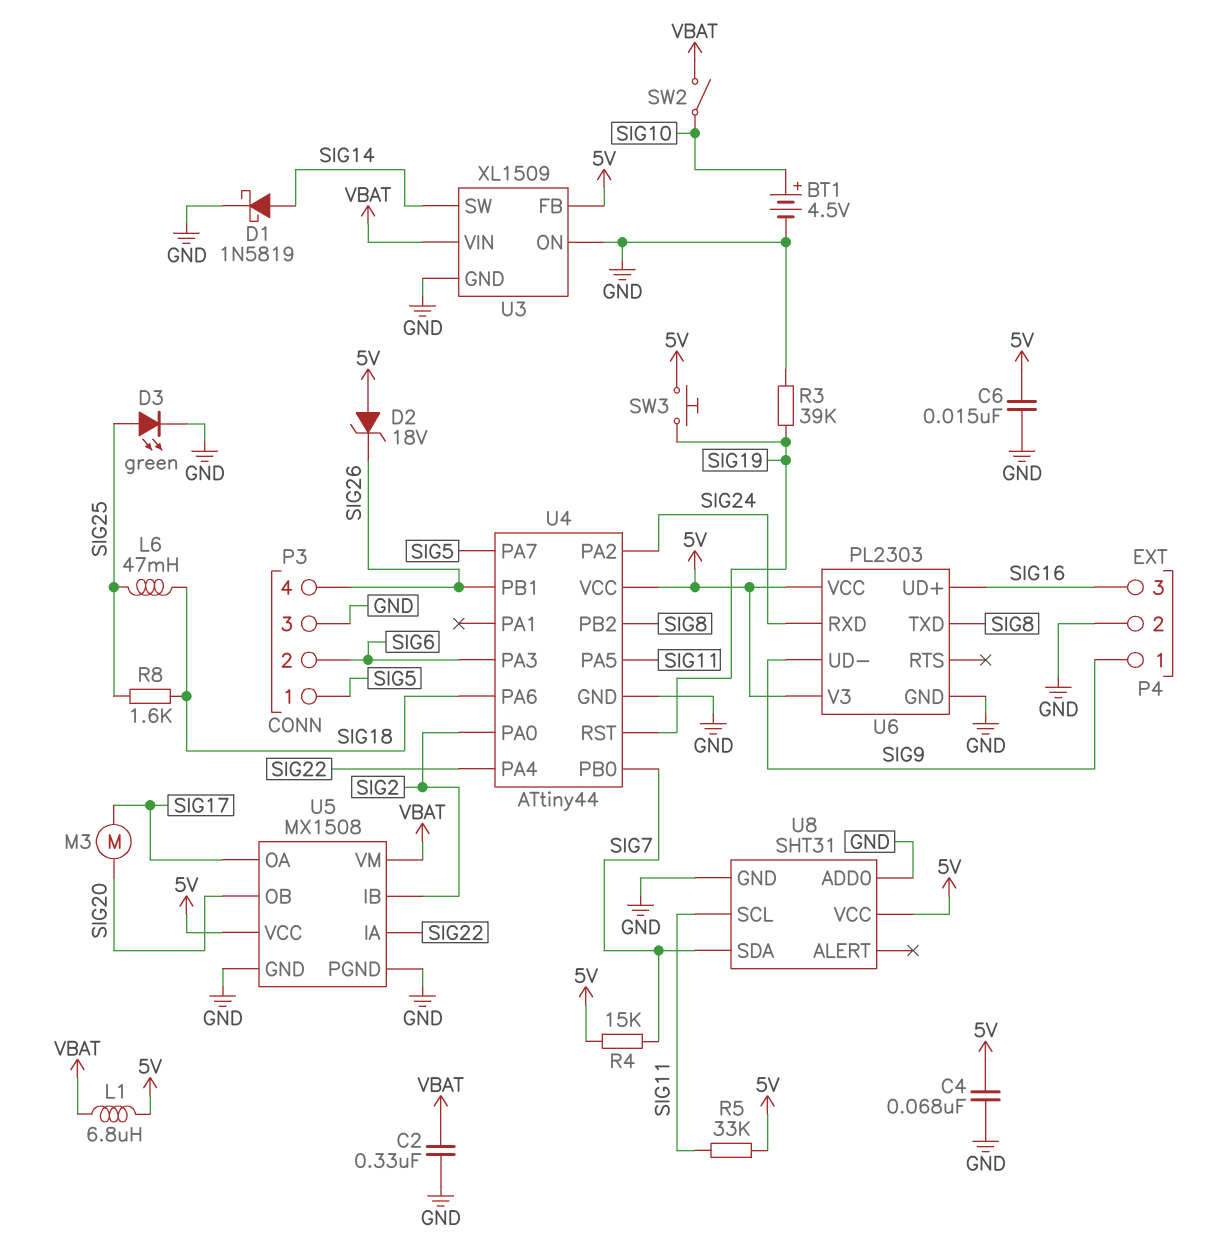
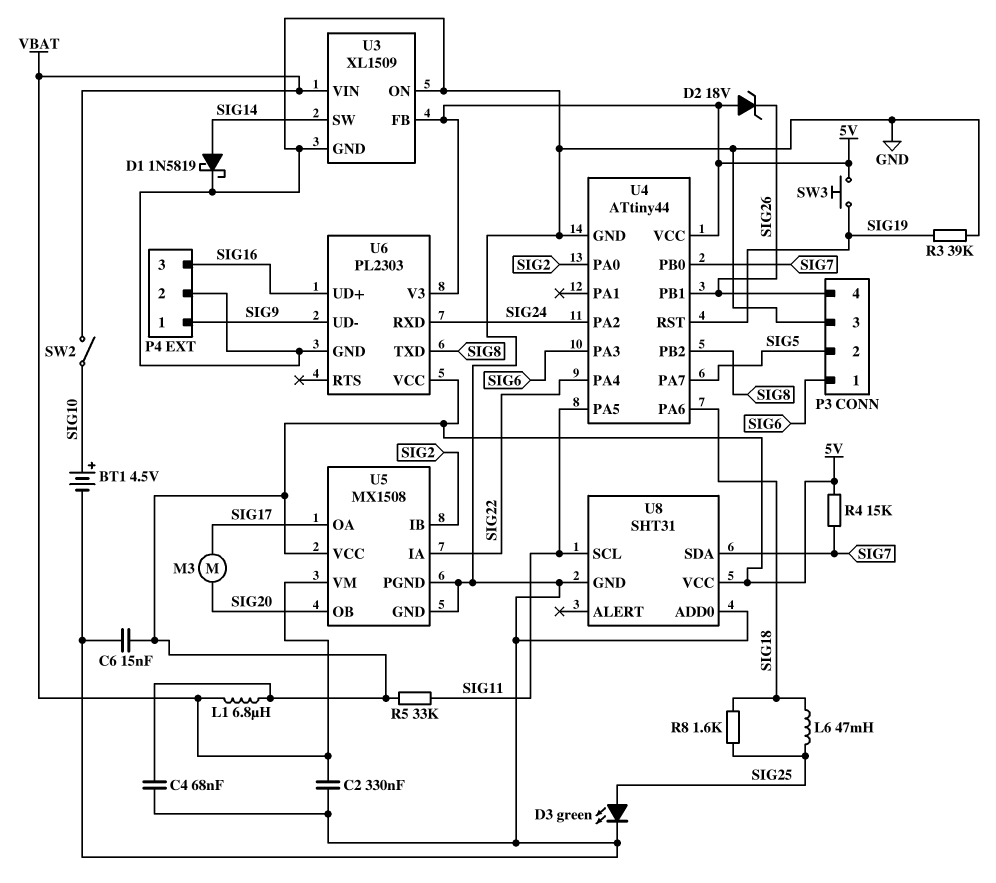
P3 pin 1: SIG5 -> SIG6
P3 pin 2: SIG6 -> SIG5

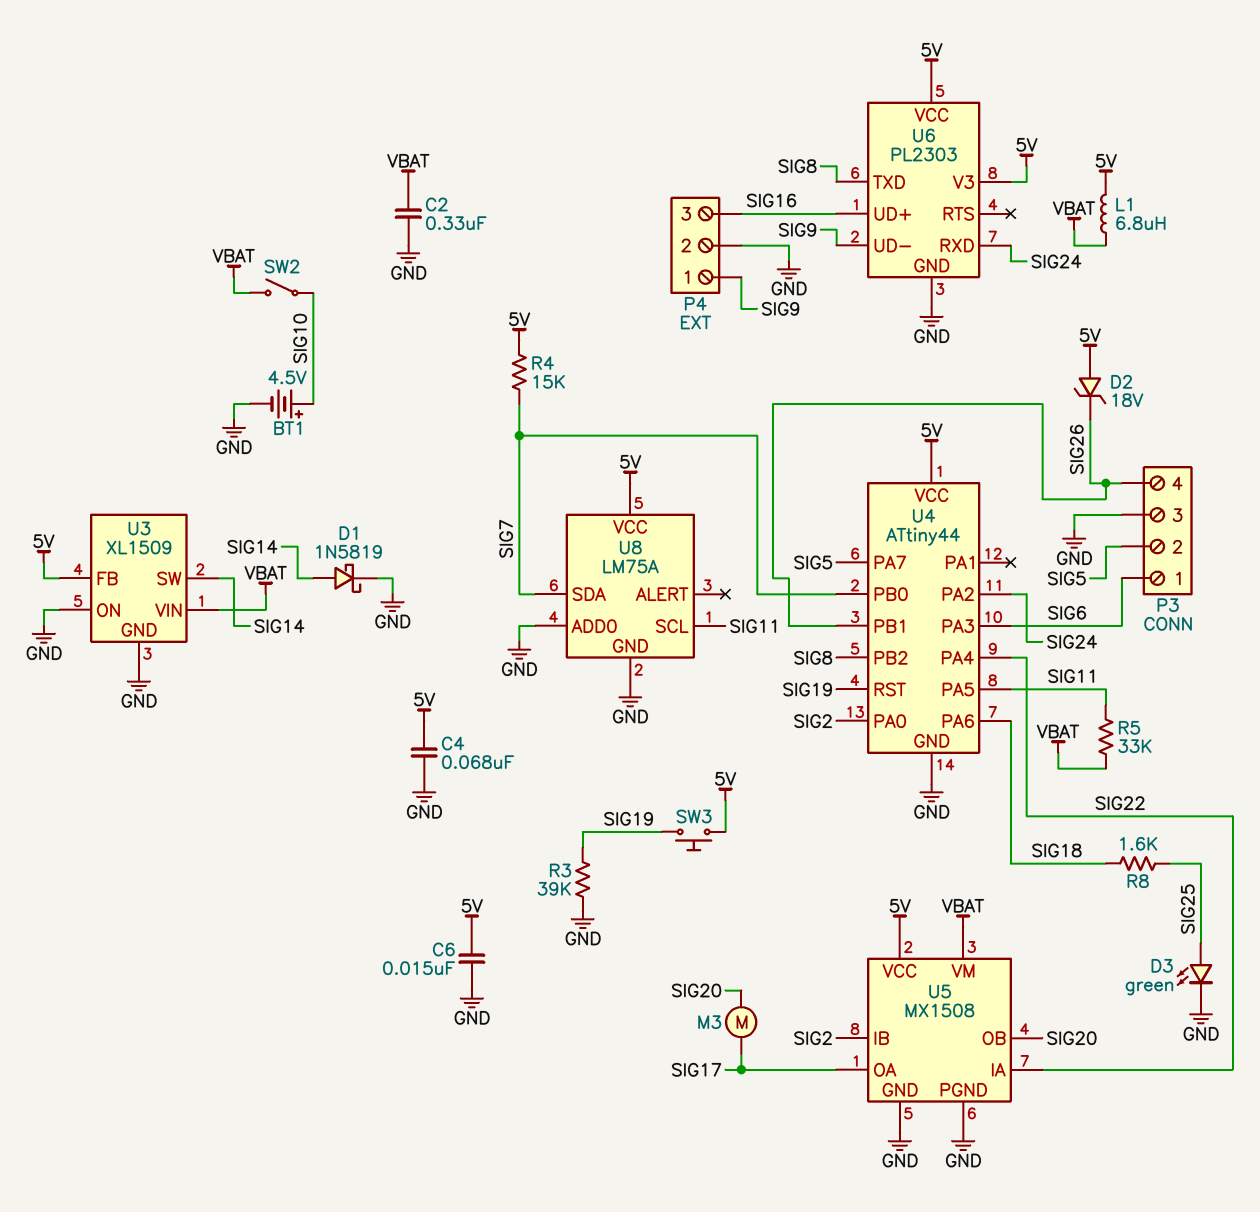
L6: 47mH (SIG18, SIG25) -> none
R5: 33k (5V, SIG11) -> 33k (SIG11, VBAT)
U8: SHT31 -> LM75A

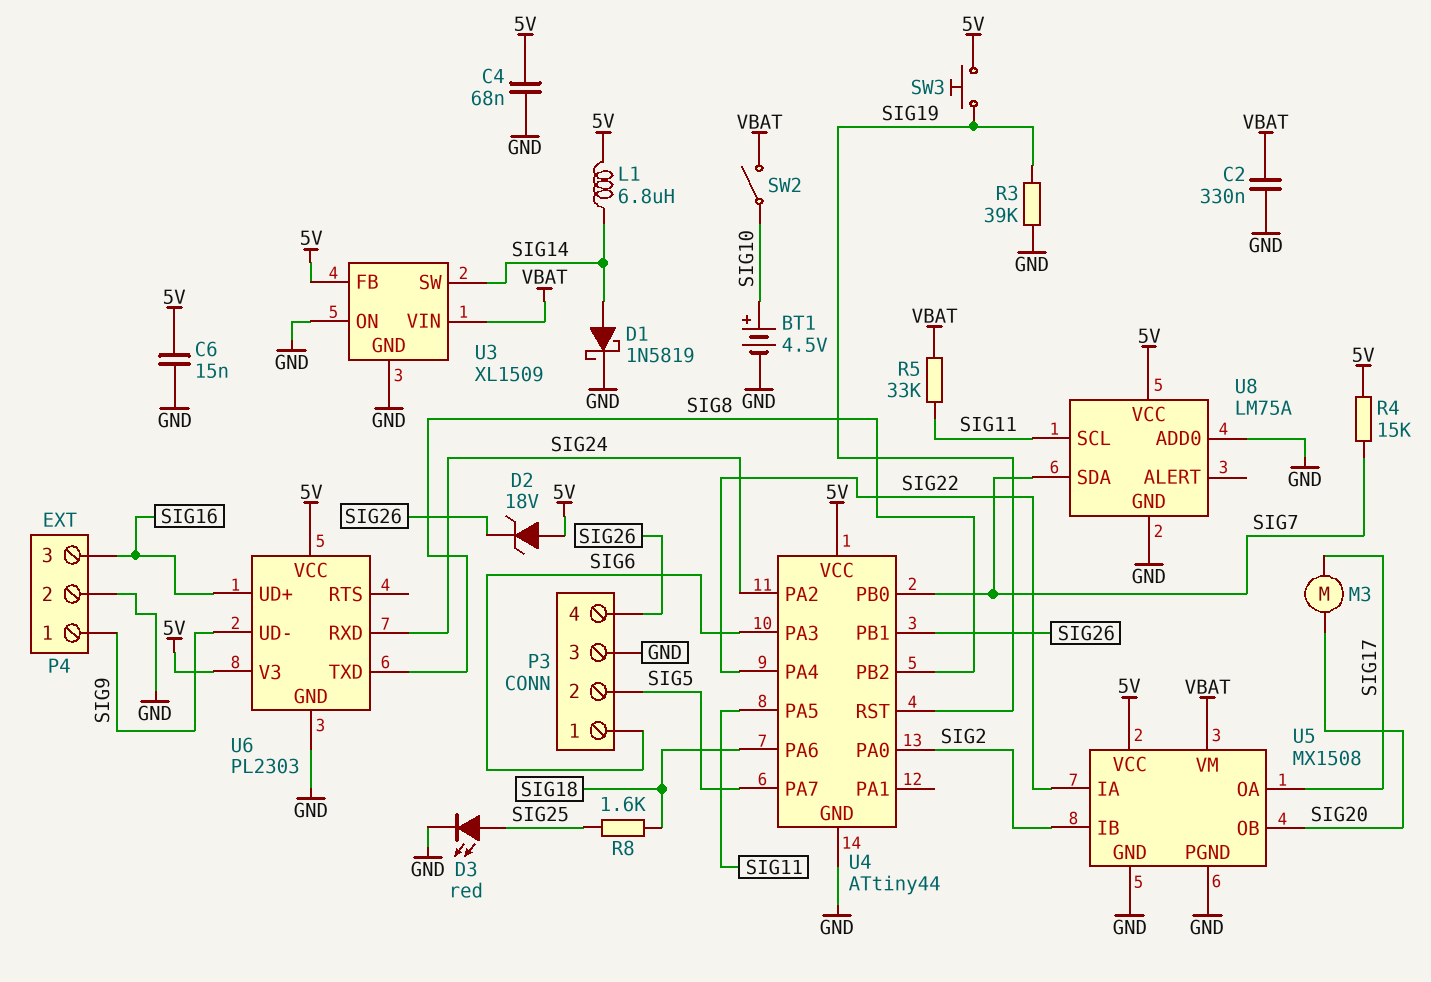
D3: LED green (A SIG25, K GND) -> LED red (A SIG25, K GND)
L1: 6.8uH (5V, VBAT) -> 6.8uH (5V, SIG14)

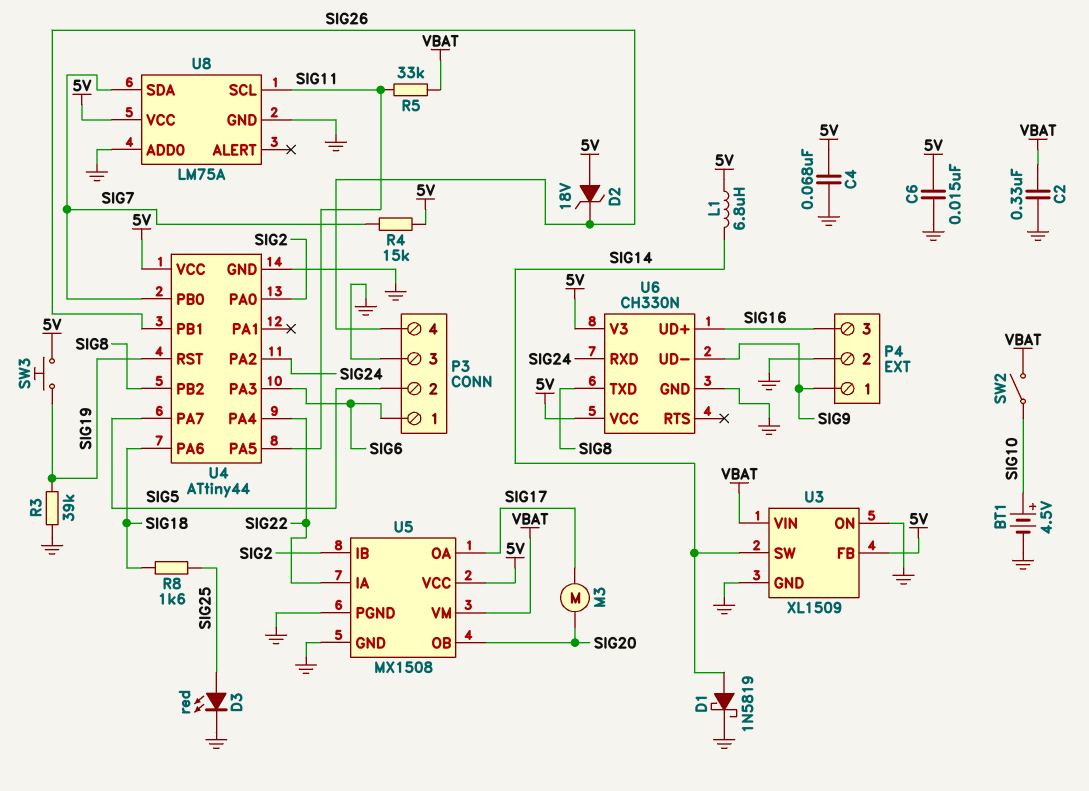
U6: PL2303 -> CH330N

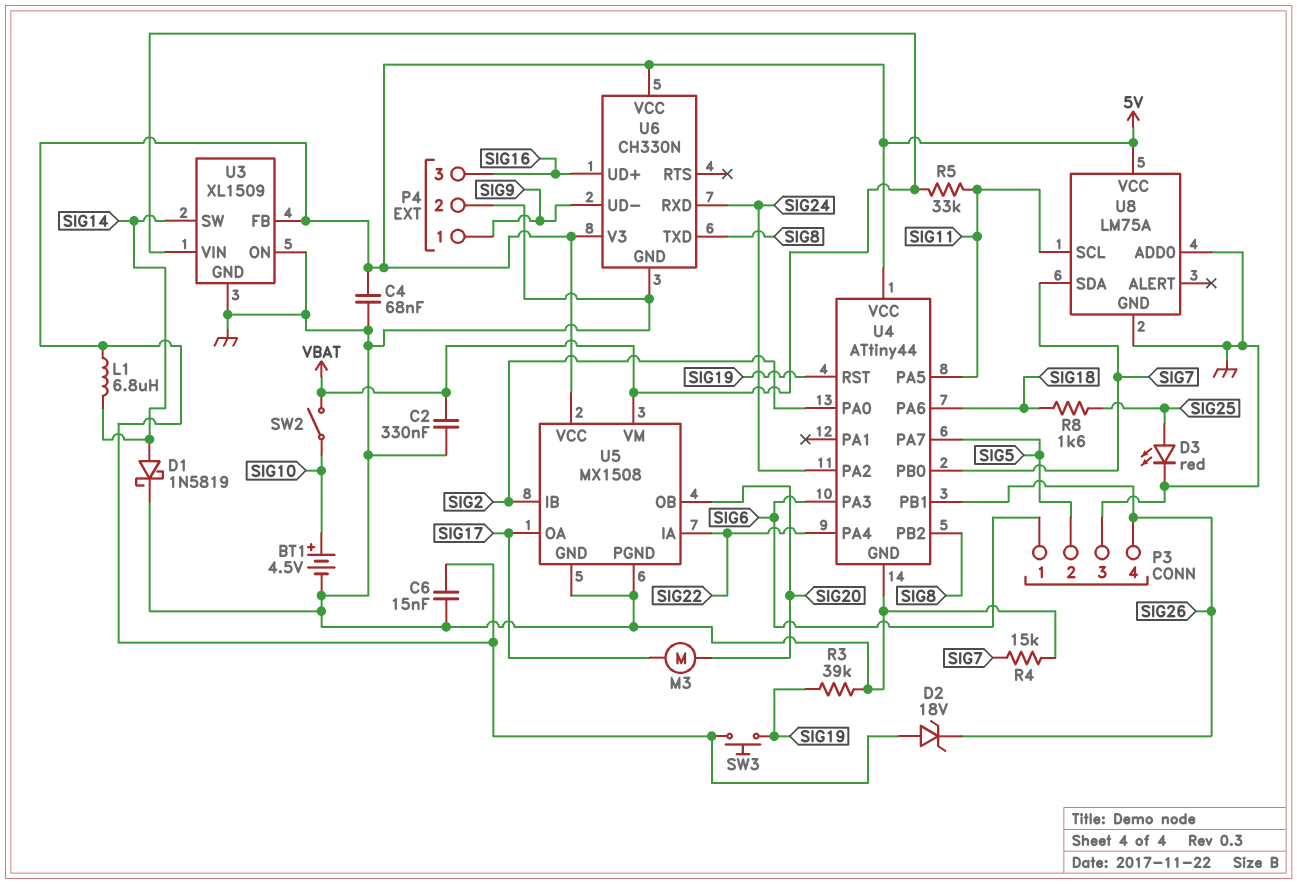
R4: 15k (5V, SIG7) -> 15k (GND, SIG7)

